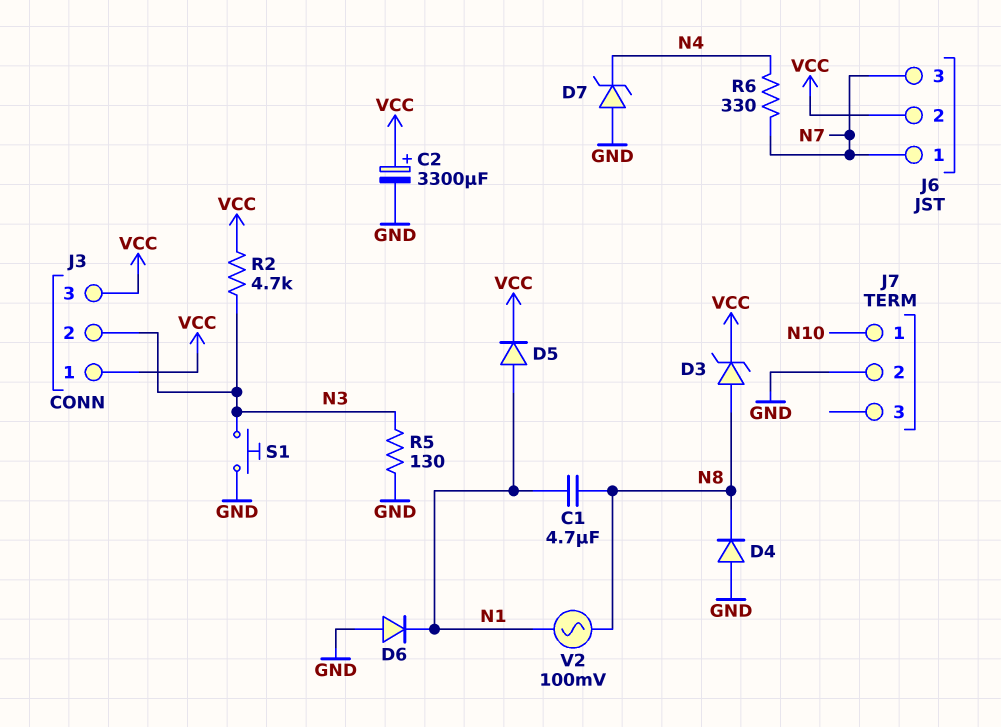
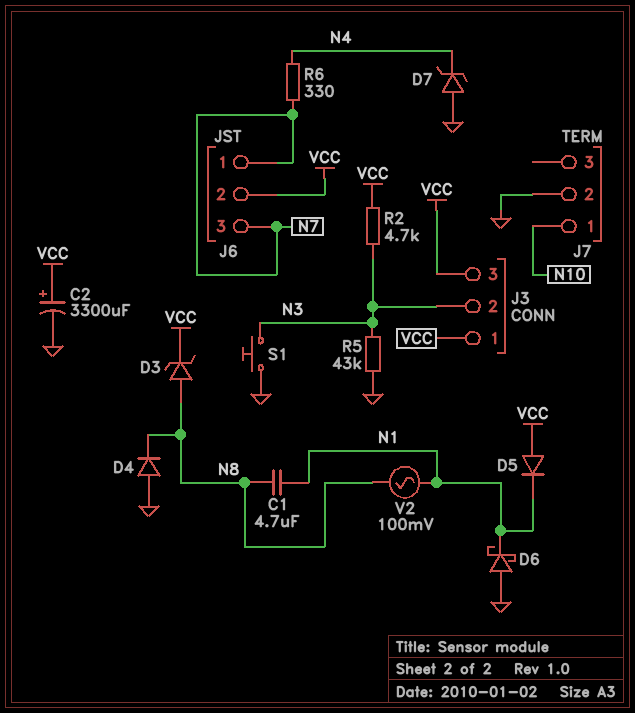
D5: diode (A N1, K VCC) -> diode (A VCC, K N1)
D6: diode (A GND, K N1) -> schottky (A GND, K N1)
R5: 130 (GND, N3) -> 43k (GND, N3)

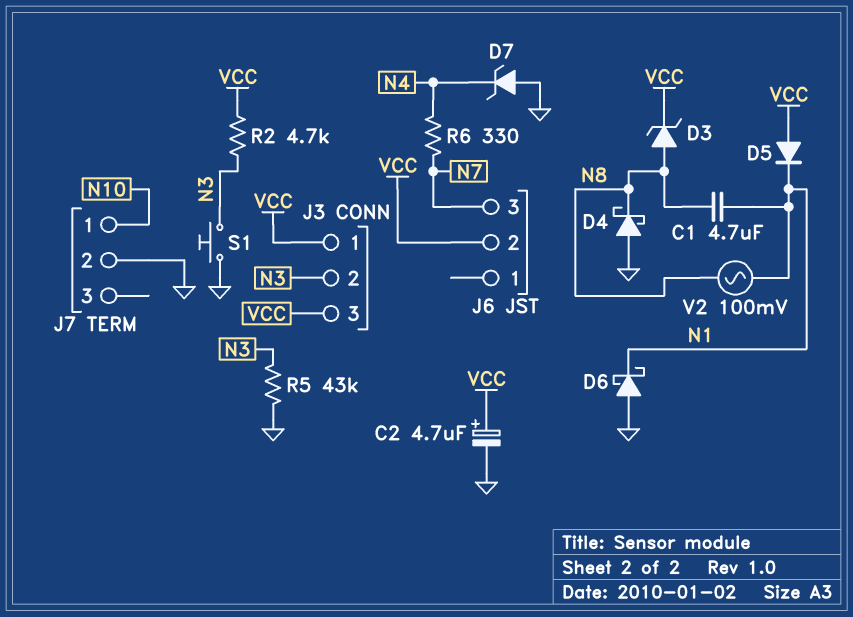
C2: 3300uF (plus VCC, minus GND) -> 4.7uF (plus VCC, minus GND)
D4: diode (A GND, K N8) -> schottky (A GND, K N8)
J6 pin 1: N7 -> none

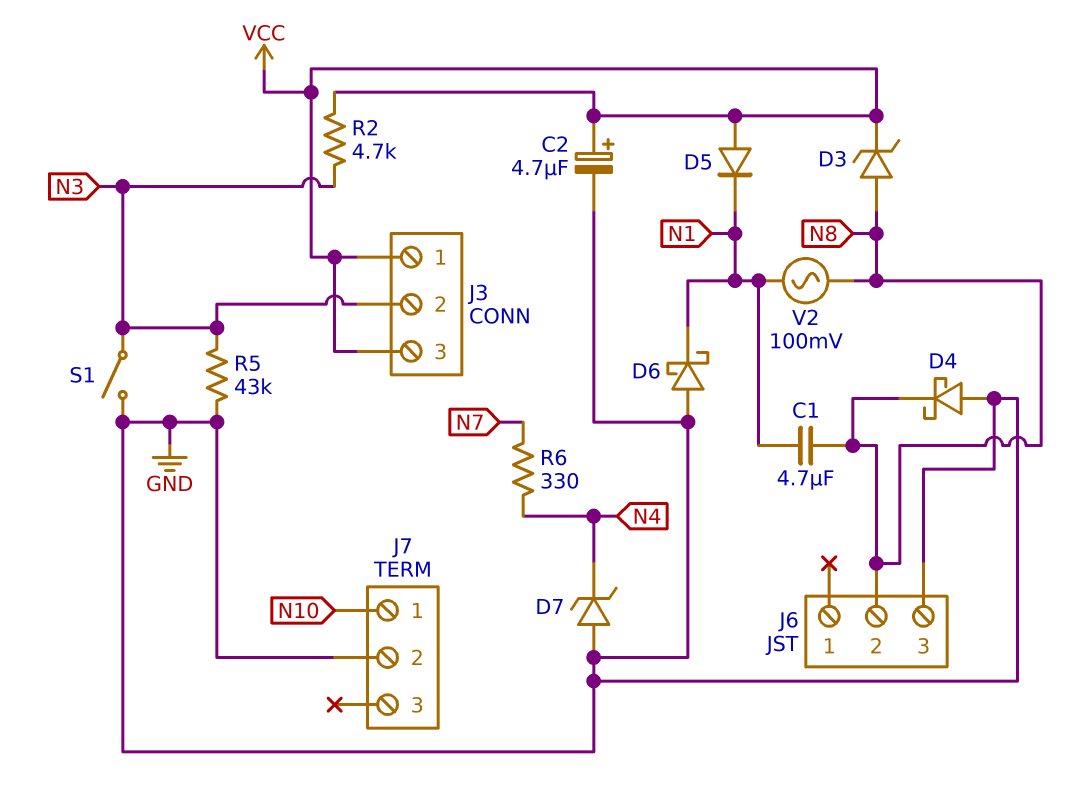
J6 pin 2: VCC -> N8
J6 pin 3: N7 -> GND
S1: button (GND, N3) -> switch (GND, N3)

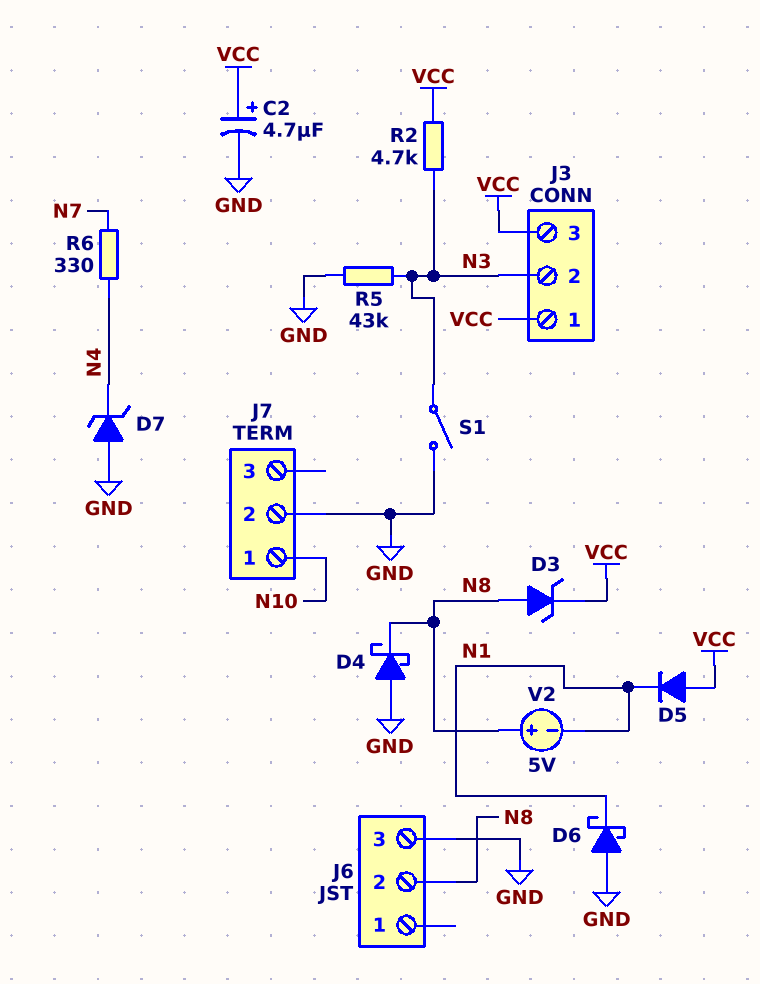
C1: 4.7uF (N1, N8) -> none
V2: AC 100mV (N1, N8) -> 5V (plus N8, minus N1)

